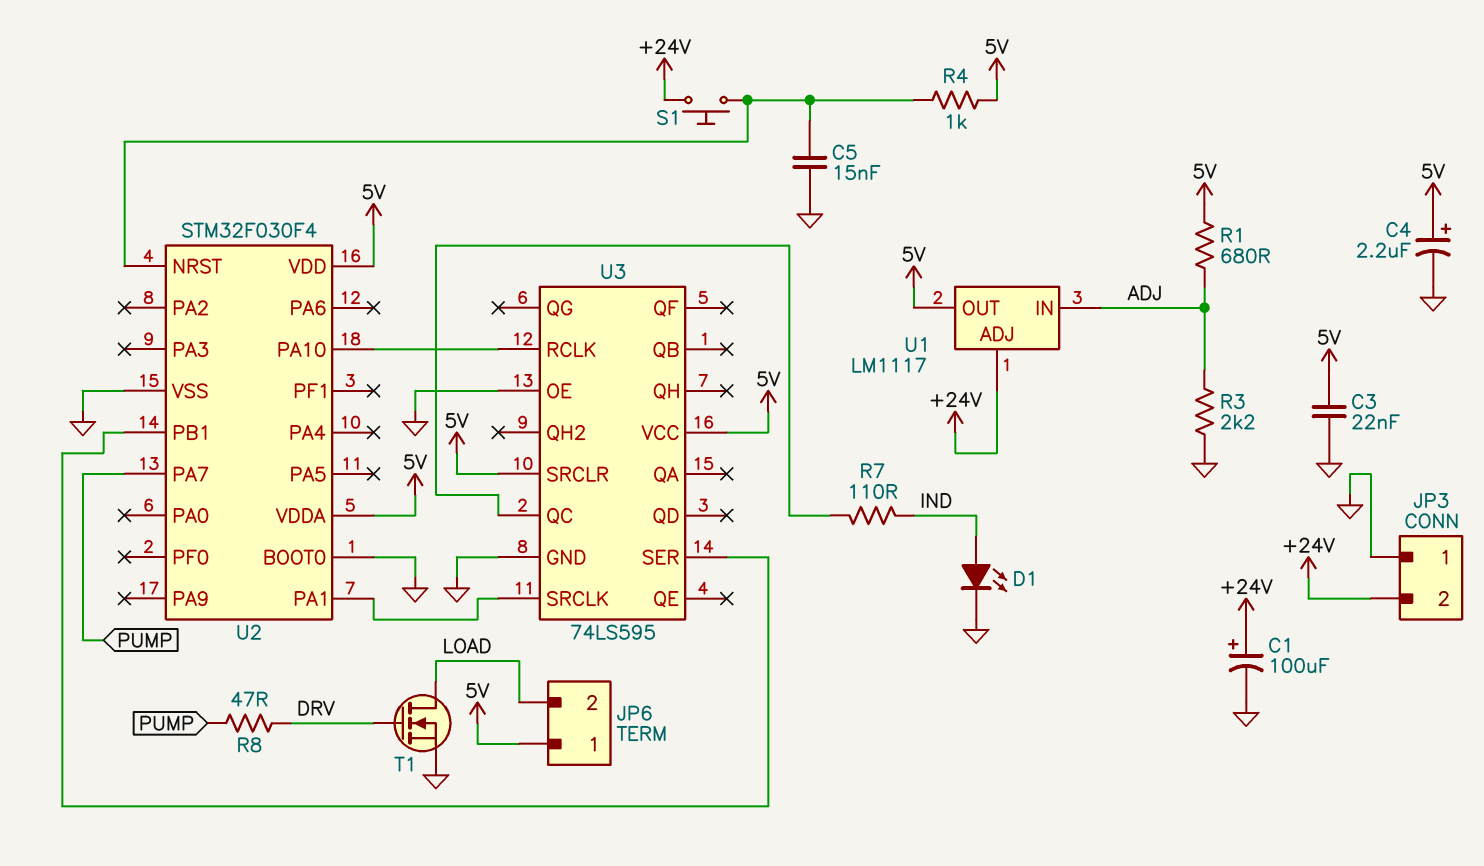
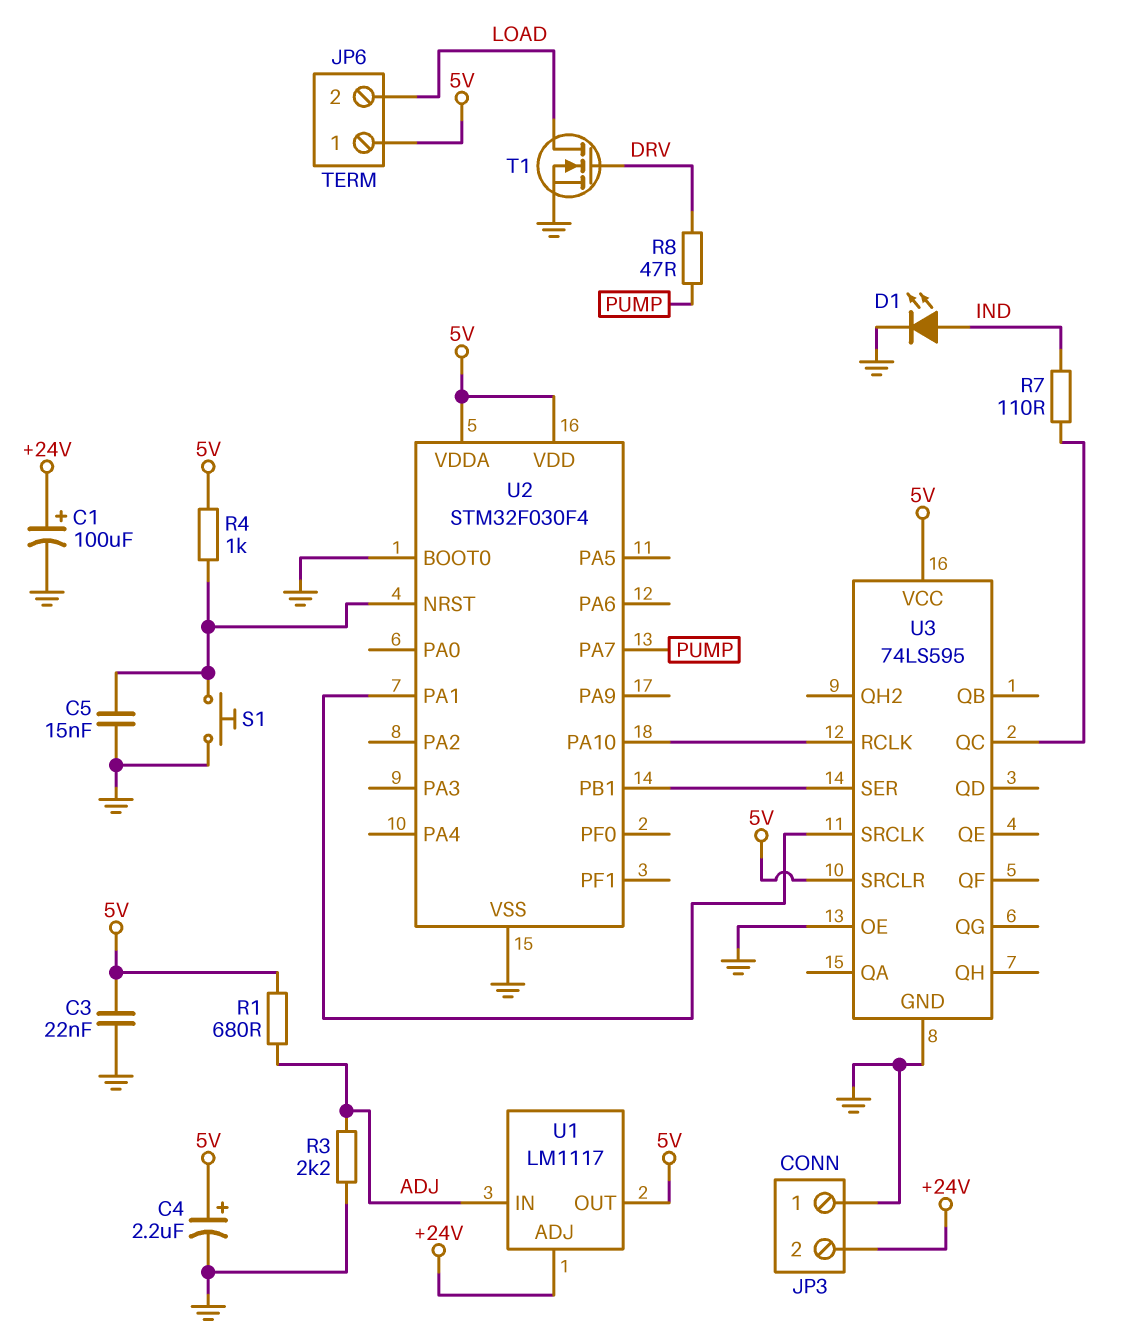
S1: button (+24V, U2/NRST) -> button (GND, U2/NRST)

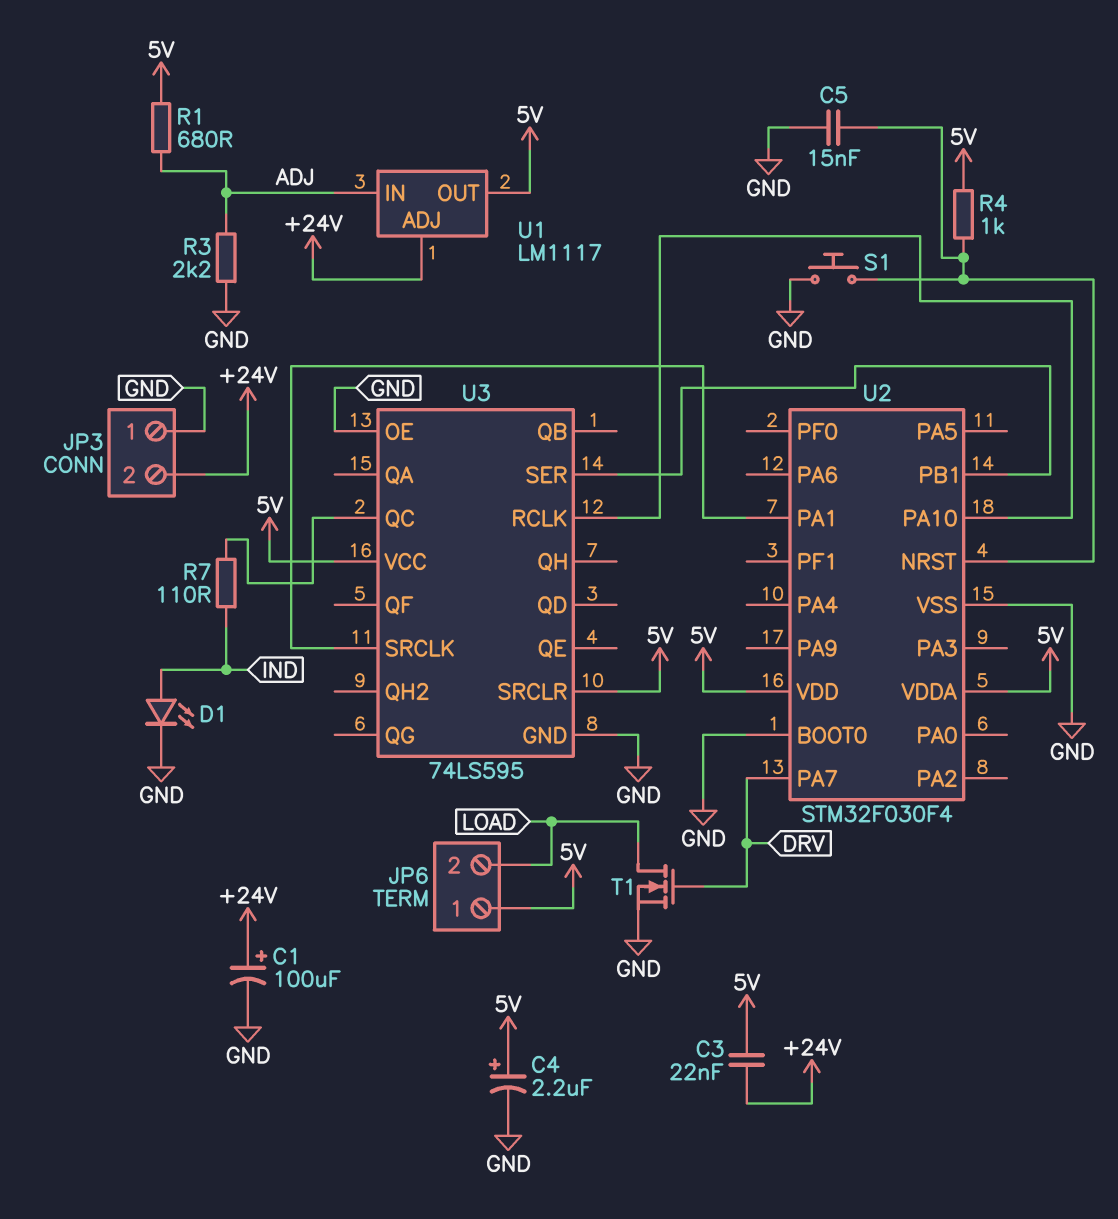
C3: 22nF (5V, GND) -> 22nF (+24V, 5V)
R8: 47 (DRV, PUMP) -> none
U2 pin PA7: PUMP -> DRV

